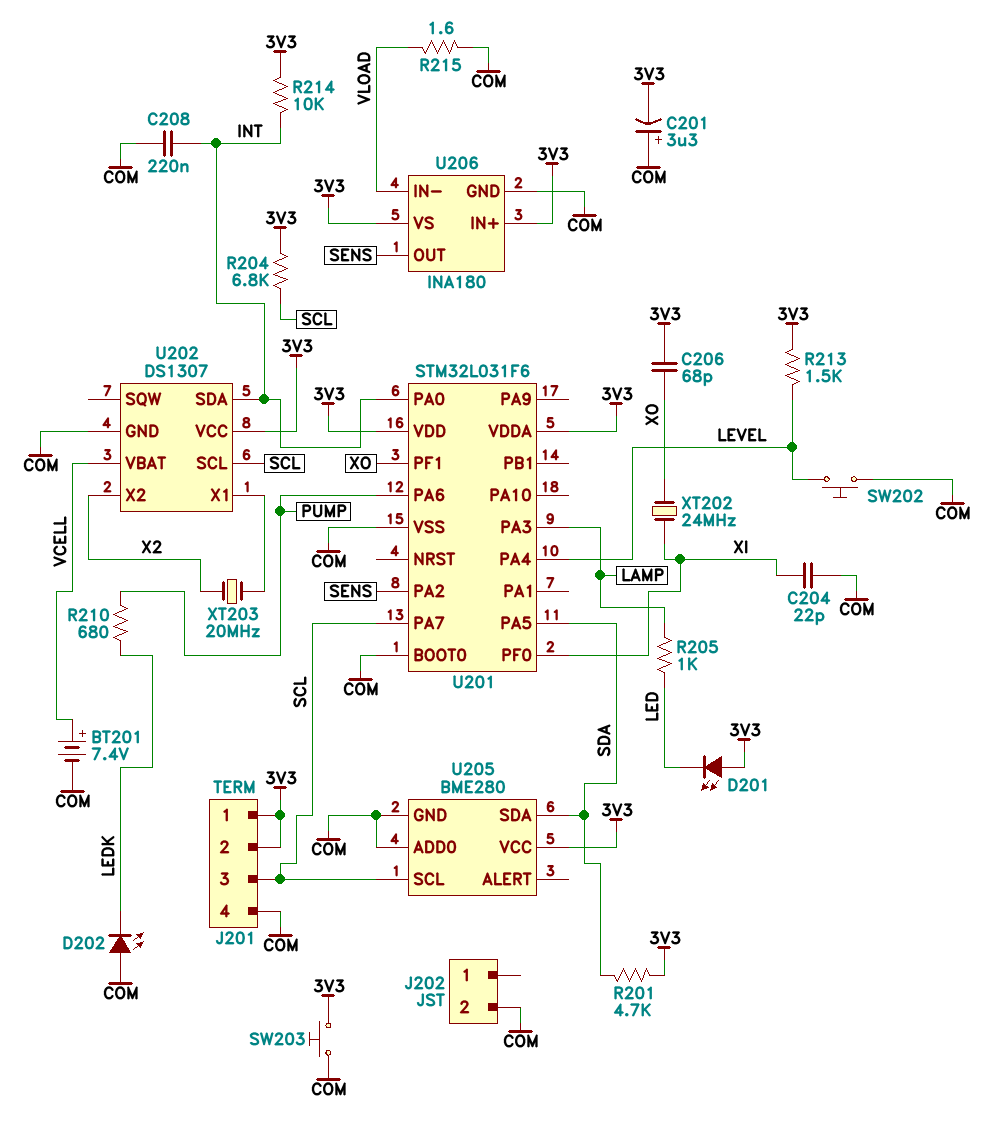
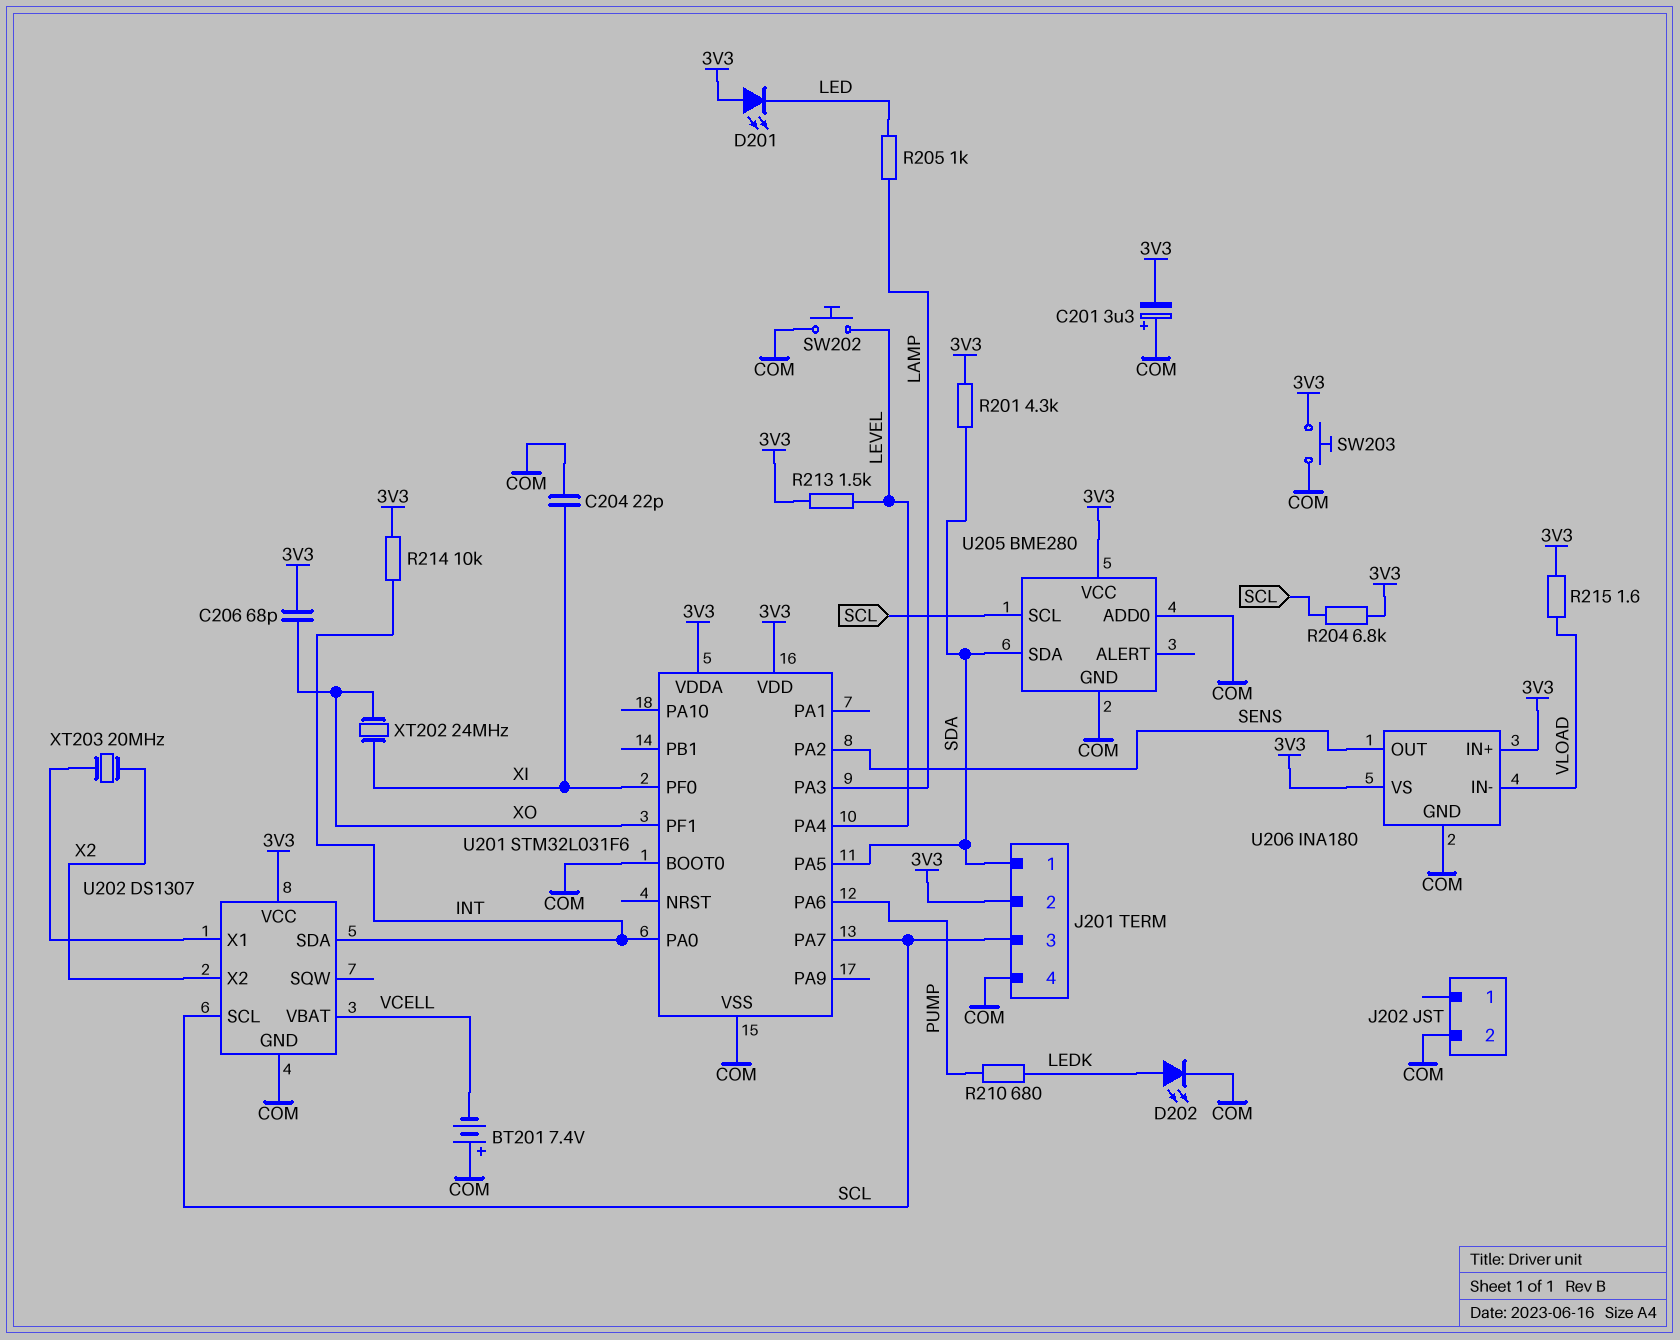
BT201: 7.4V (plus VCELL, minus COM) -> 7.4V (plus COM, minus VCELL)
C208: 220nF (COM, INT) -> none
D202: LED (A COM, K LEDK) -> LED (A LEDK, K COM)
J201 pin 1: 3V3 -> SDA
R201: 4.7k (3V3, SDA) -> 4.3k (3V3, SDA)
R215: 1.6 (COM, VLOAD) -> 1.6 (3V3, VLOAD)

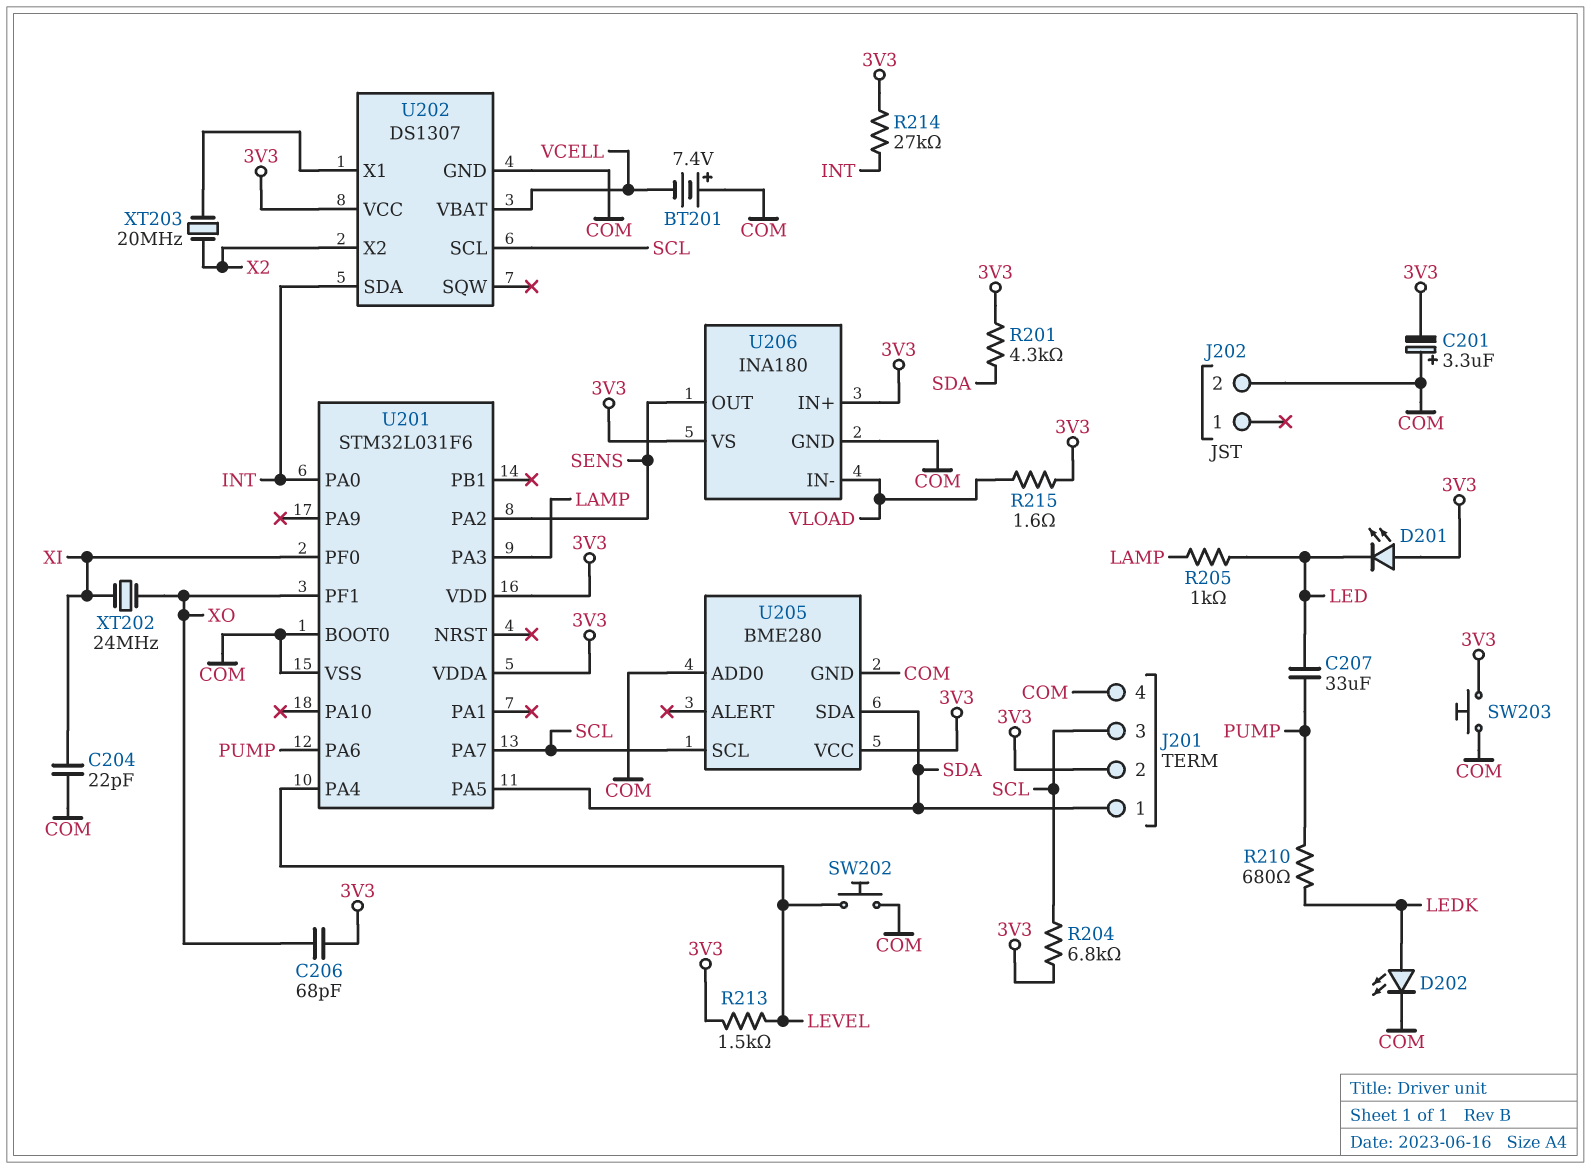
C207: none -> 33uF (LED, PUMP)
R214: 10k (3V3, INT) -> 27k (3V3, INT)

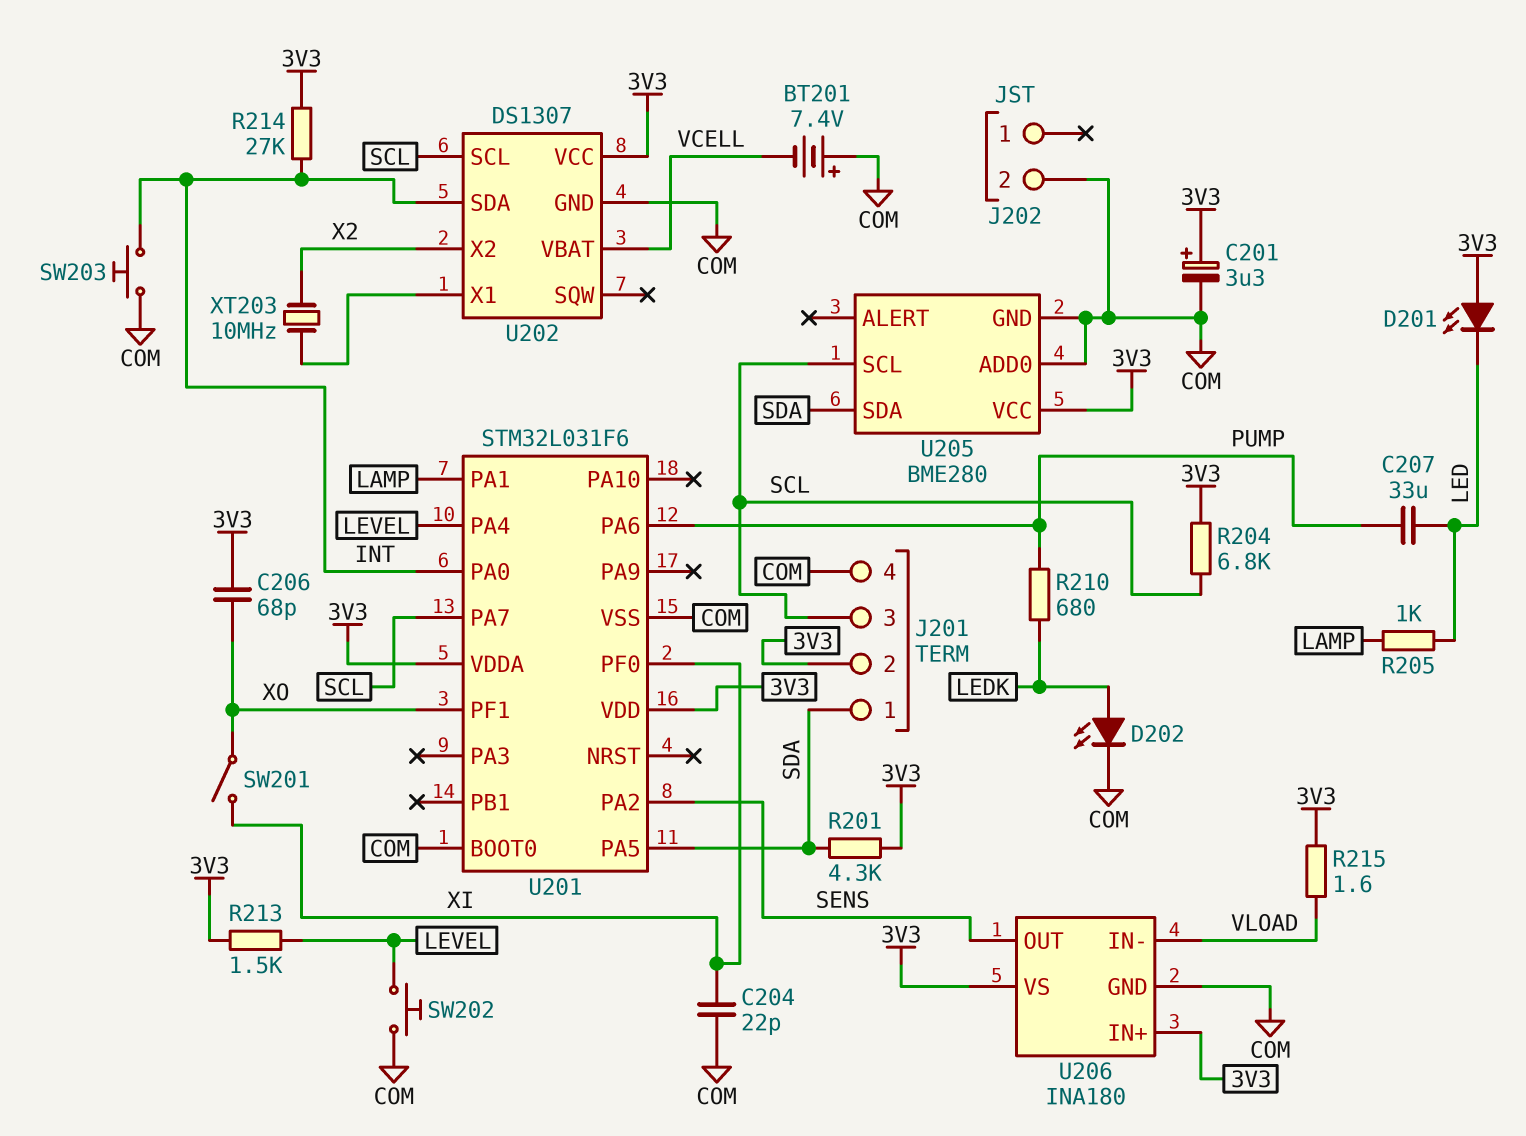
C201: 3.3uF (plus COM, minus 3V3) -> 3.3uF (plus 3V3, minus COM)
SW201: none -> switch (XI, XO)
SW203: button (3V3, COM) -> button (COM, INT)
U201 pin PA1: none -> LAMP
U201 pin PA3: LAMP -> none
XT202: 24MHz (XI, XO) -> none
XT203: 20MHz (U202/X1, X2) -> 10MHz (U202/X1, X2)

